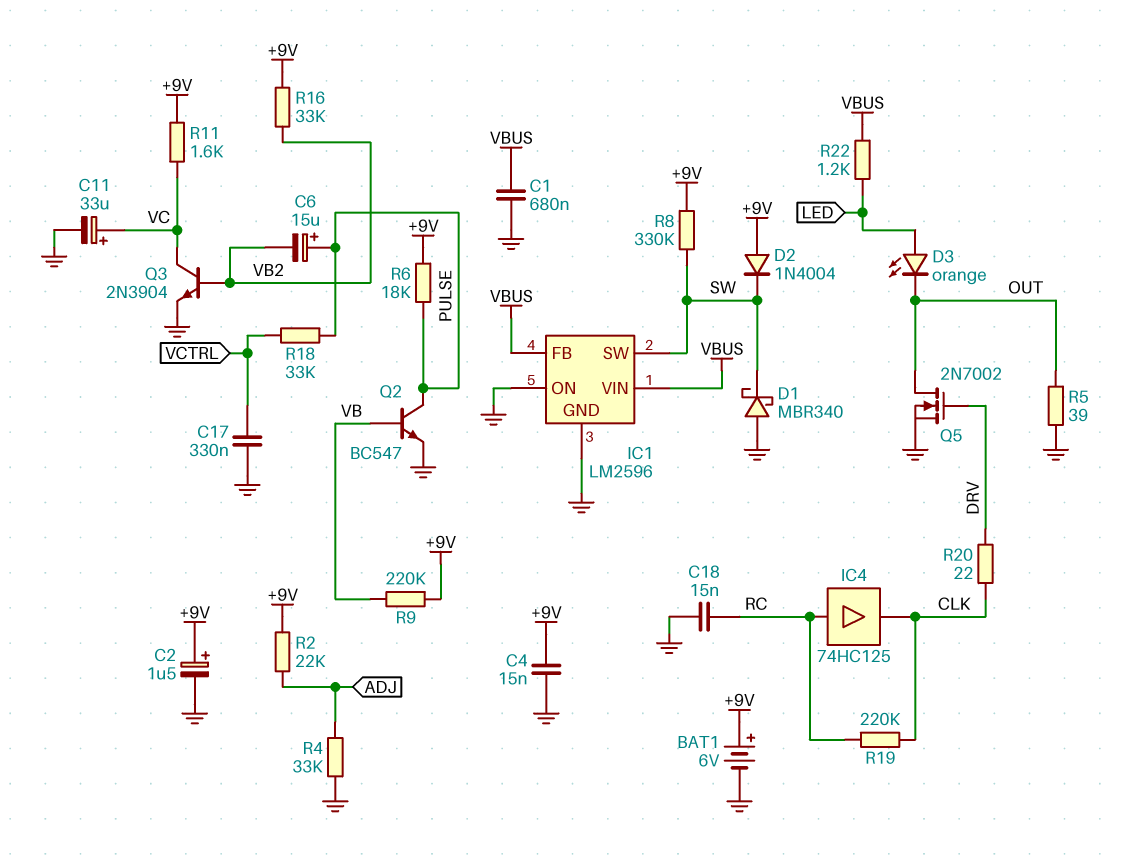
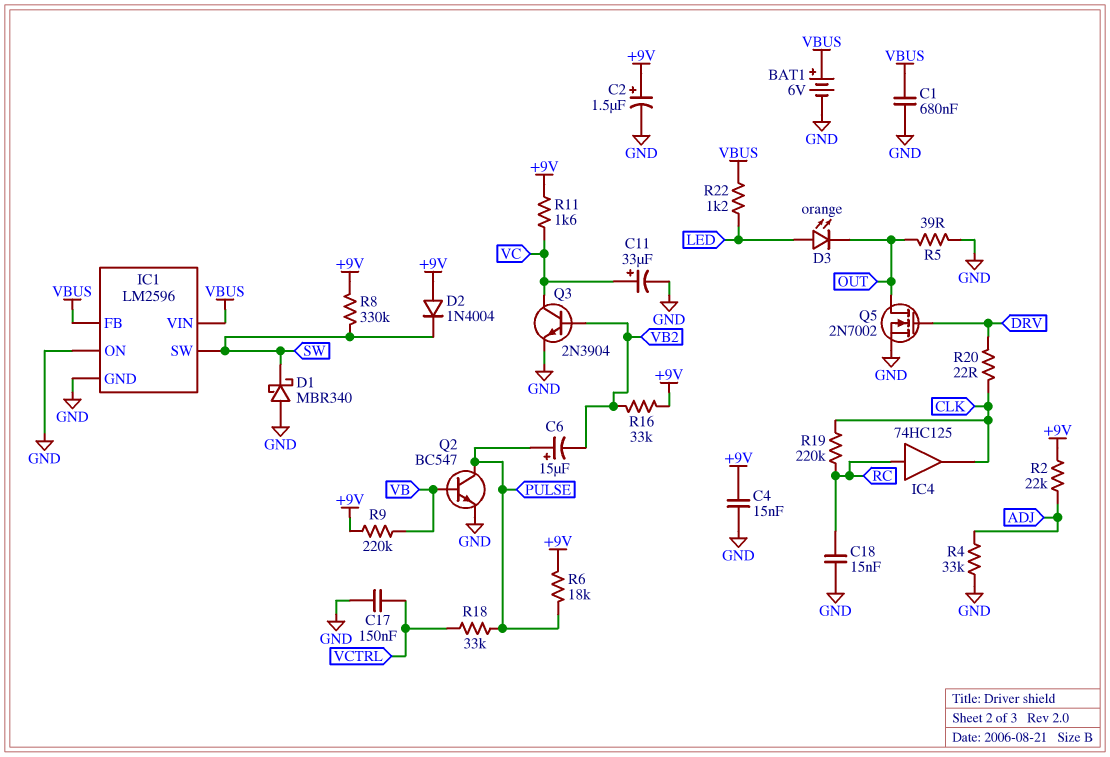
BAT1: 6V (plus +9V, minus GND) -> 6V (plus VBUS, minus GND)
C17: 330nF (GND, VCTRL) -> 150nF (GND, VCTRL)

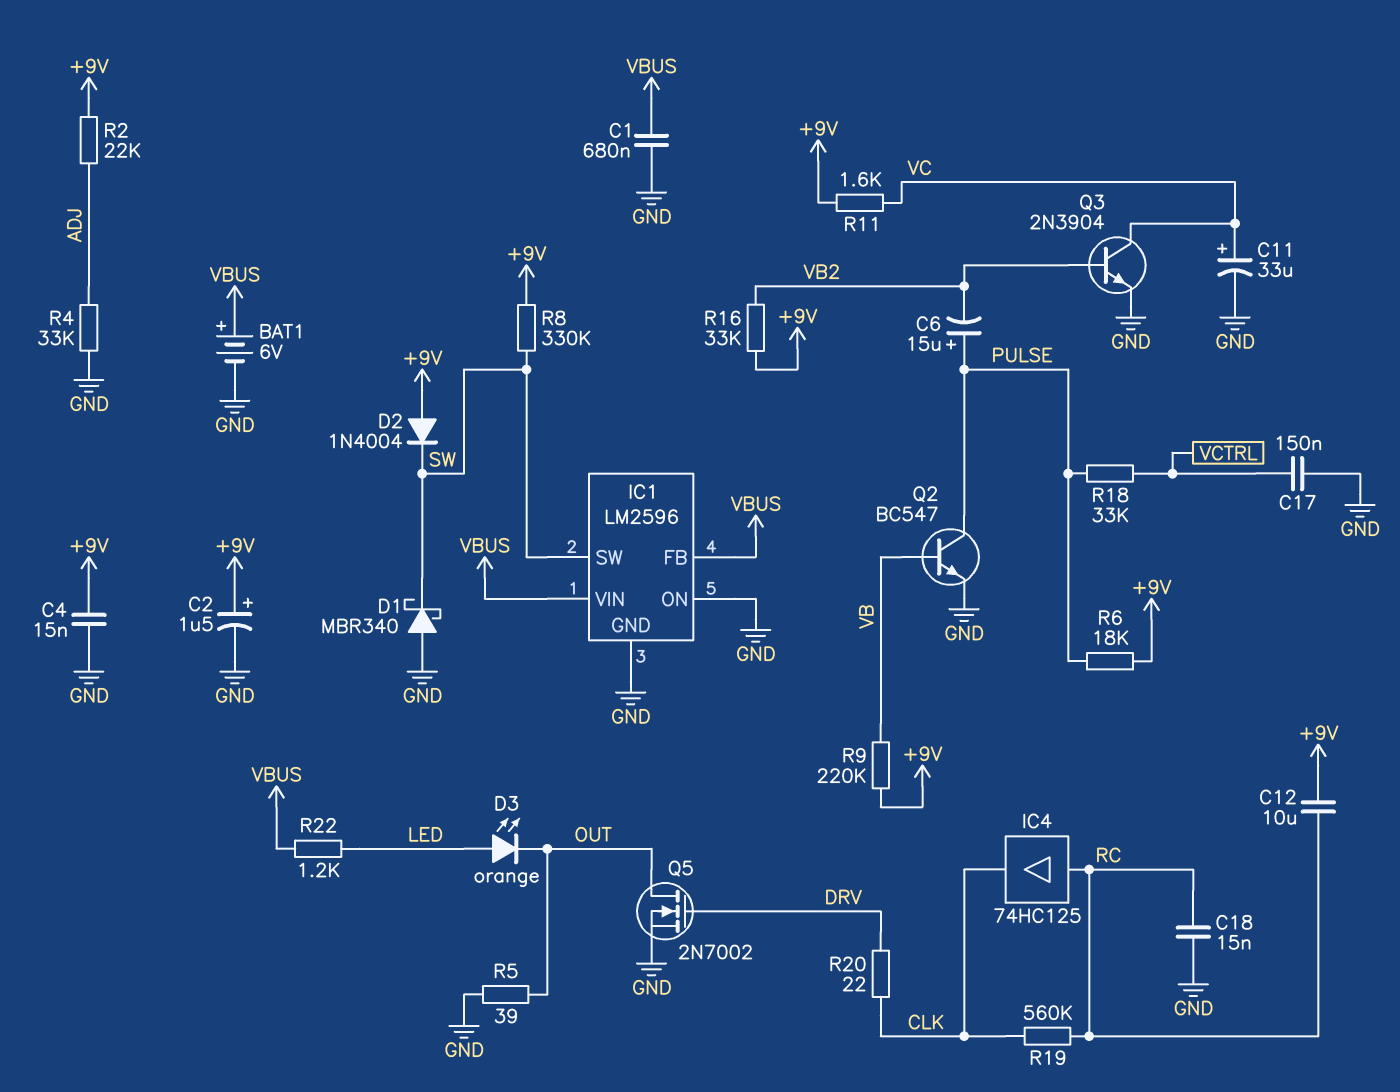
C12: none -> 10uF (+9V, RC)
R19: 220k (CLK, RC) -> 560k (CLK, RC)

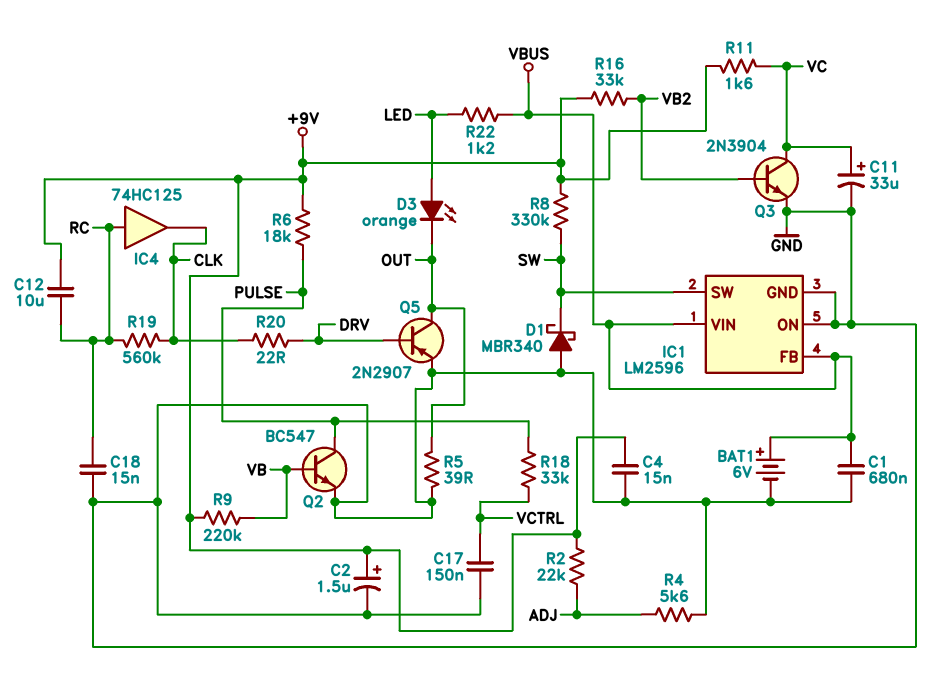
C6: 15uF (plus PULSE, minus VB2) -> none
D2: diode 1N4004 (A +9V, K SW) -> none
Q5: NMOS 2N7002 (G DRV, D OUT, S GND) -> PNP 2N2907 (B DRV, C OUT, E GND)
R4: 33k (ADJ, GND) -> 5.6k (ADJ, GND)

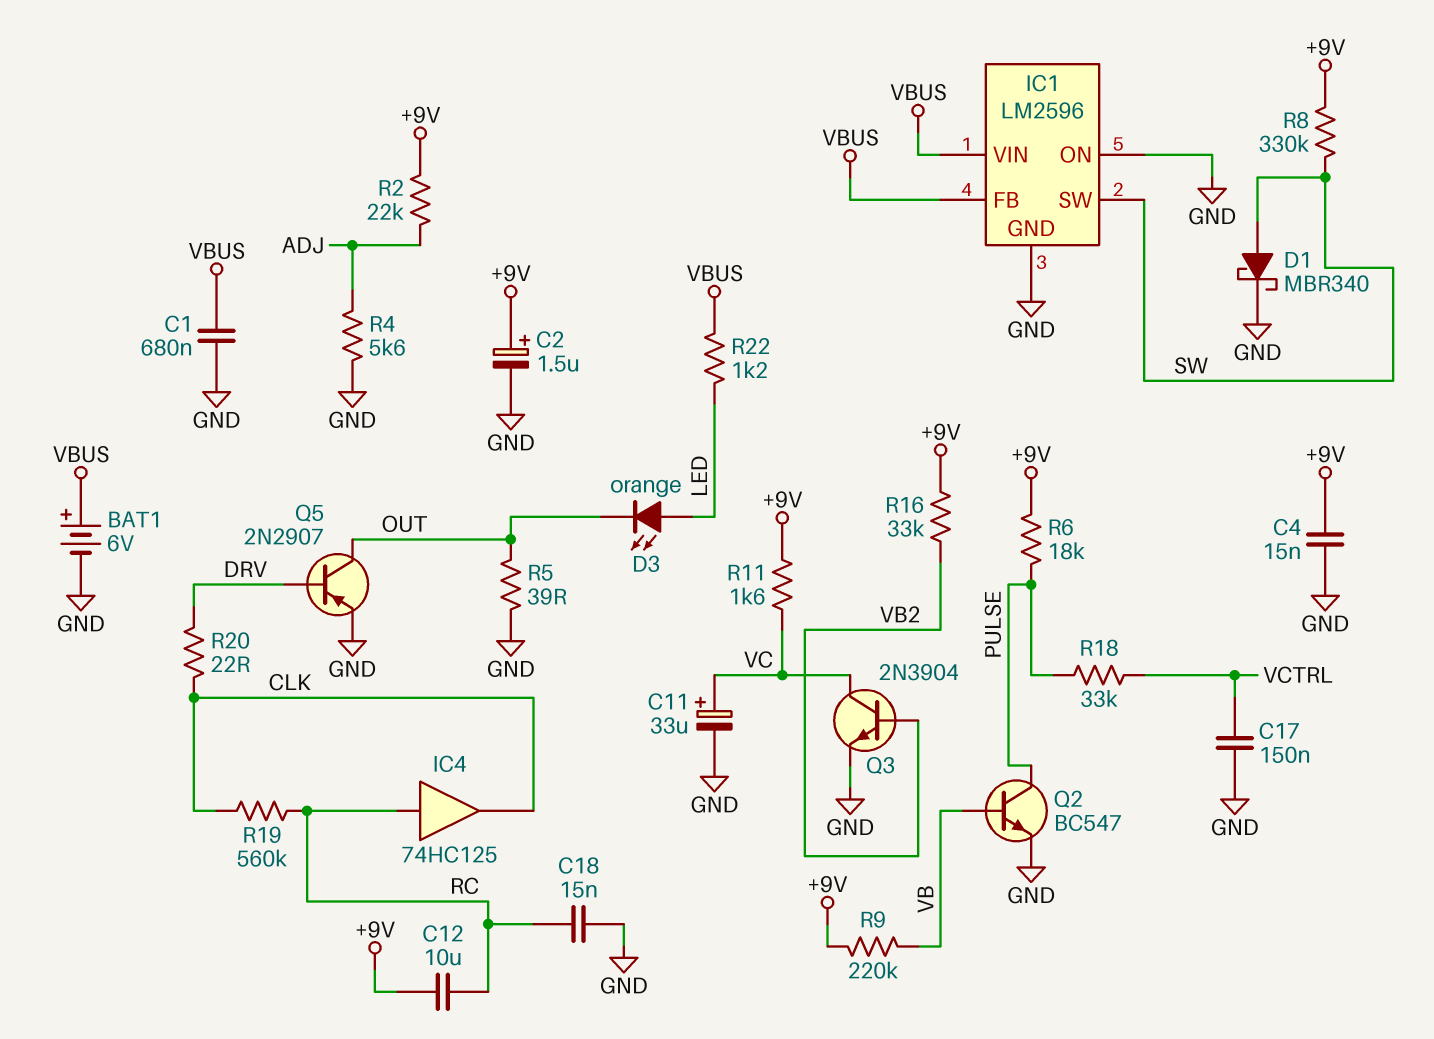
D1: schottky MBR340 (A GND, K SW) -> schottky MBR340 (A SW, K GND)

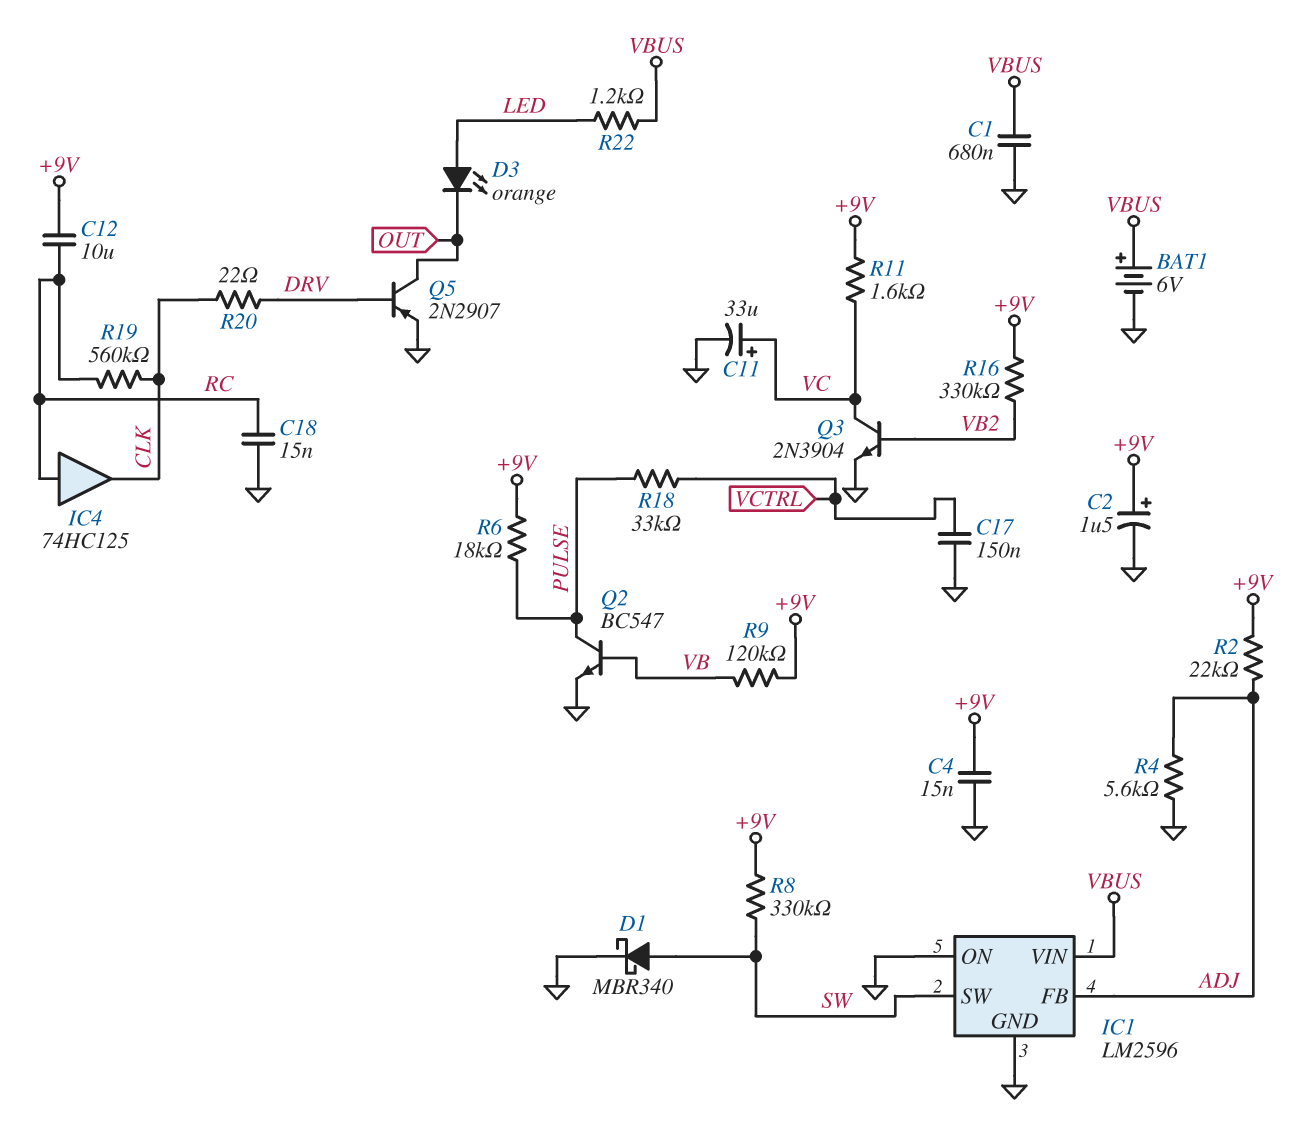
IC1 pin FB: VBUS -> ADJ
R5: 39 (GND, OUT) -> none
R9: 220k (+9V, VB) -> 120k (+9V, VB)
R16: 33k (+9V, VB2) -> 330k (+9V, VB2)

